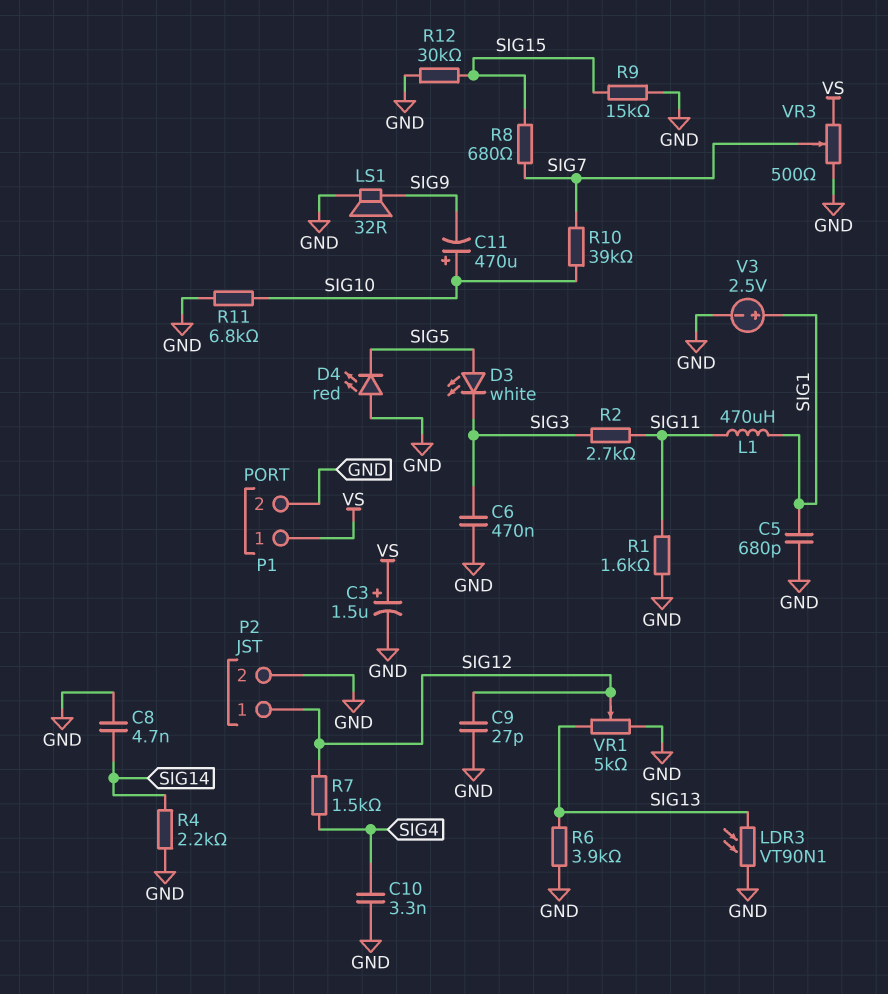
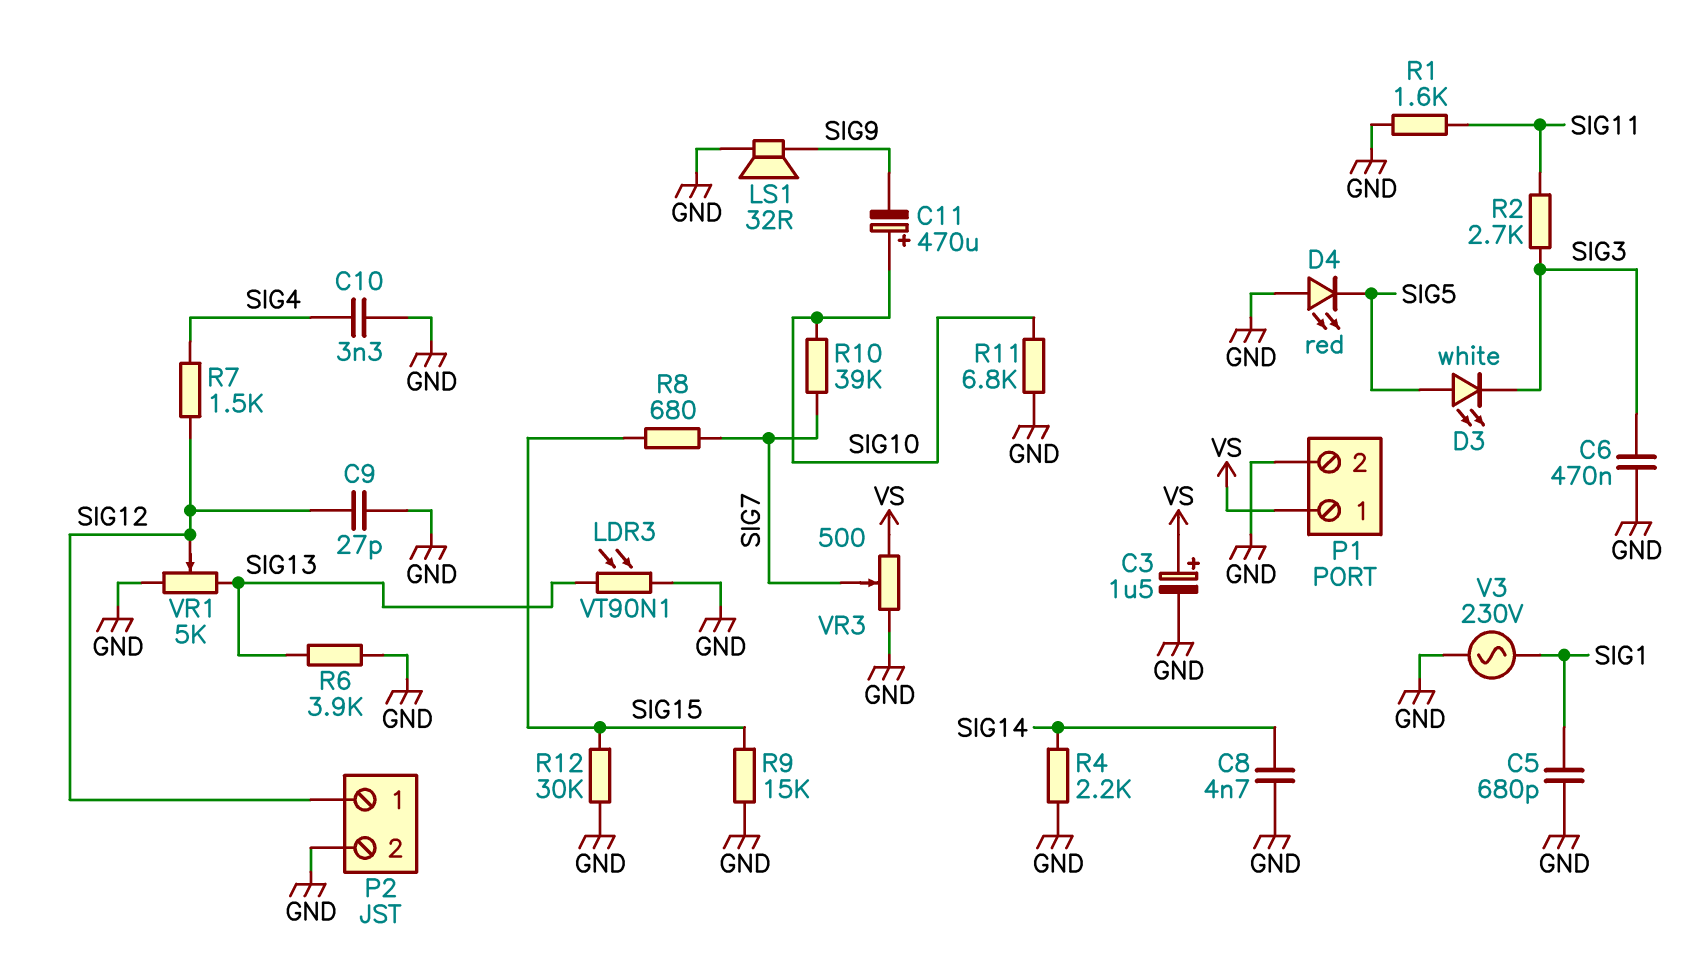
L1: 470uH (SIG1, SIG11) -> none
V3: 2.5V (plus SIG1, minus GND) -> AC 230V (GND, SIG1)

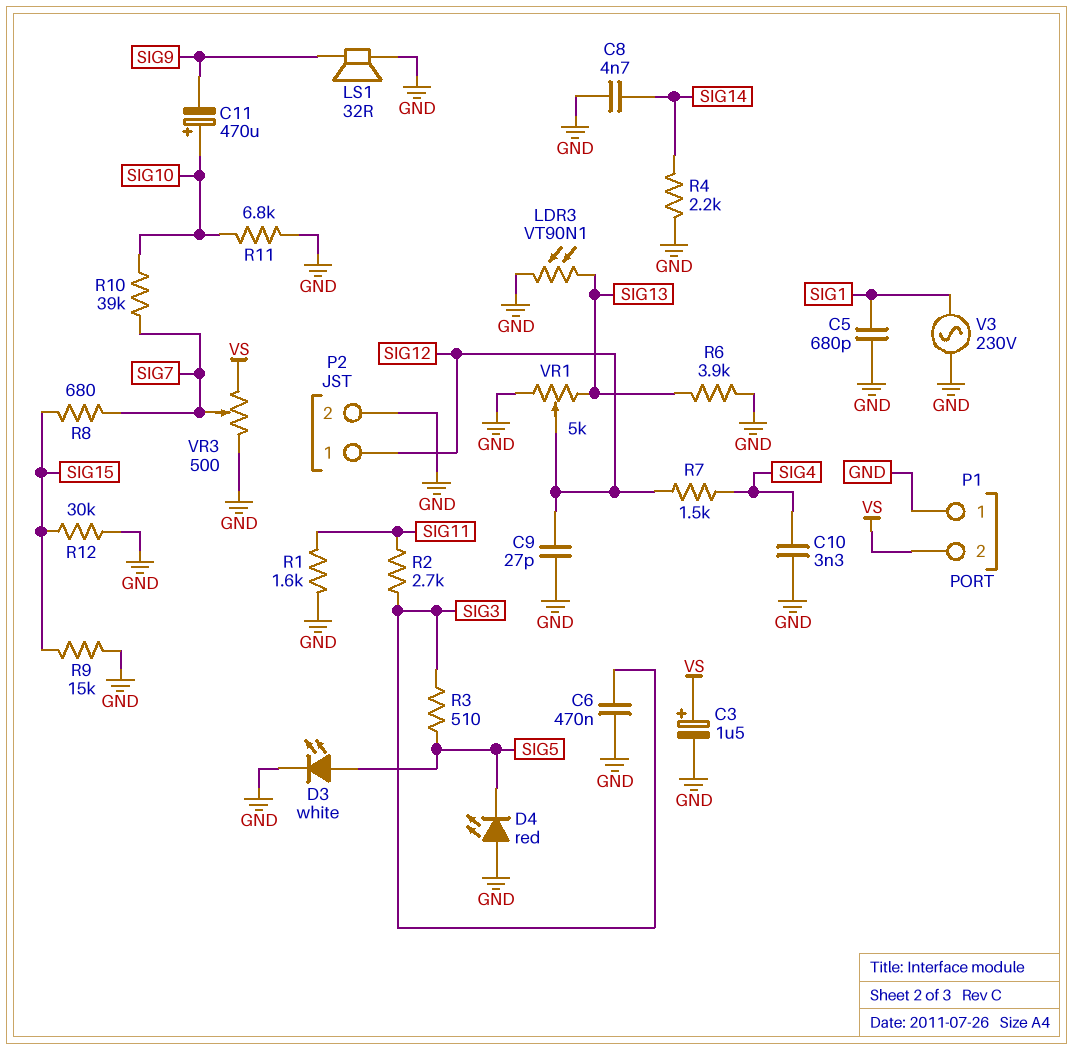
D3: LED white (A SIG5, K SIG3) -> LED white (A SIG5, K GND)
P1 pin 1: VS -> GND
P1 pin 2: GND -> VS
R3: none -> 510 (SIG3, SIG5)

